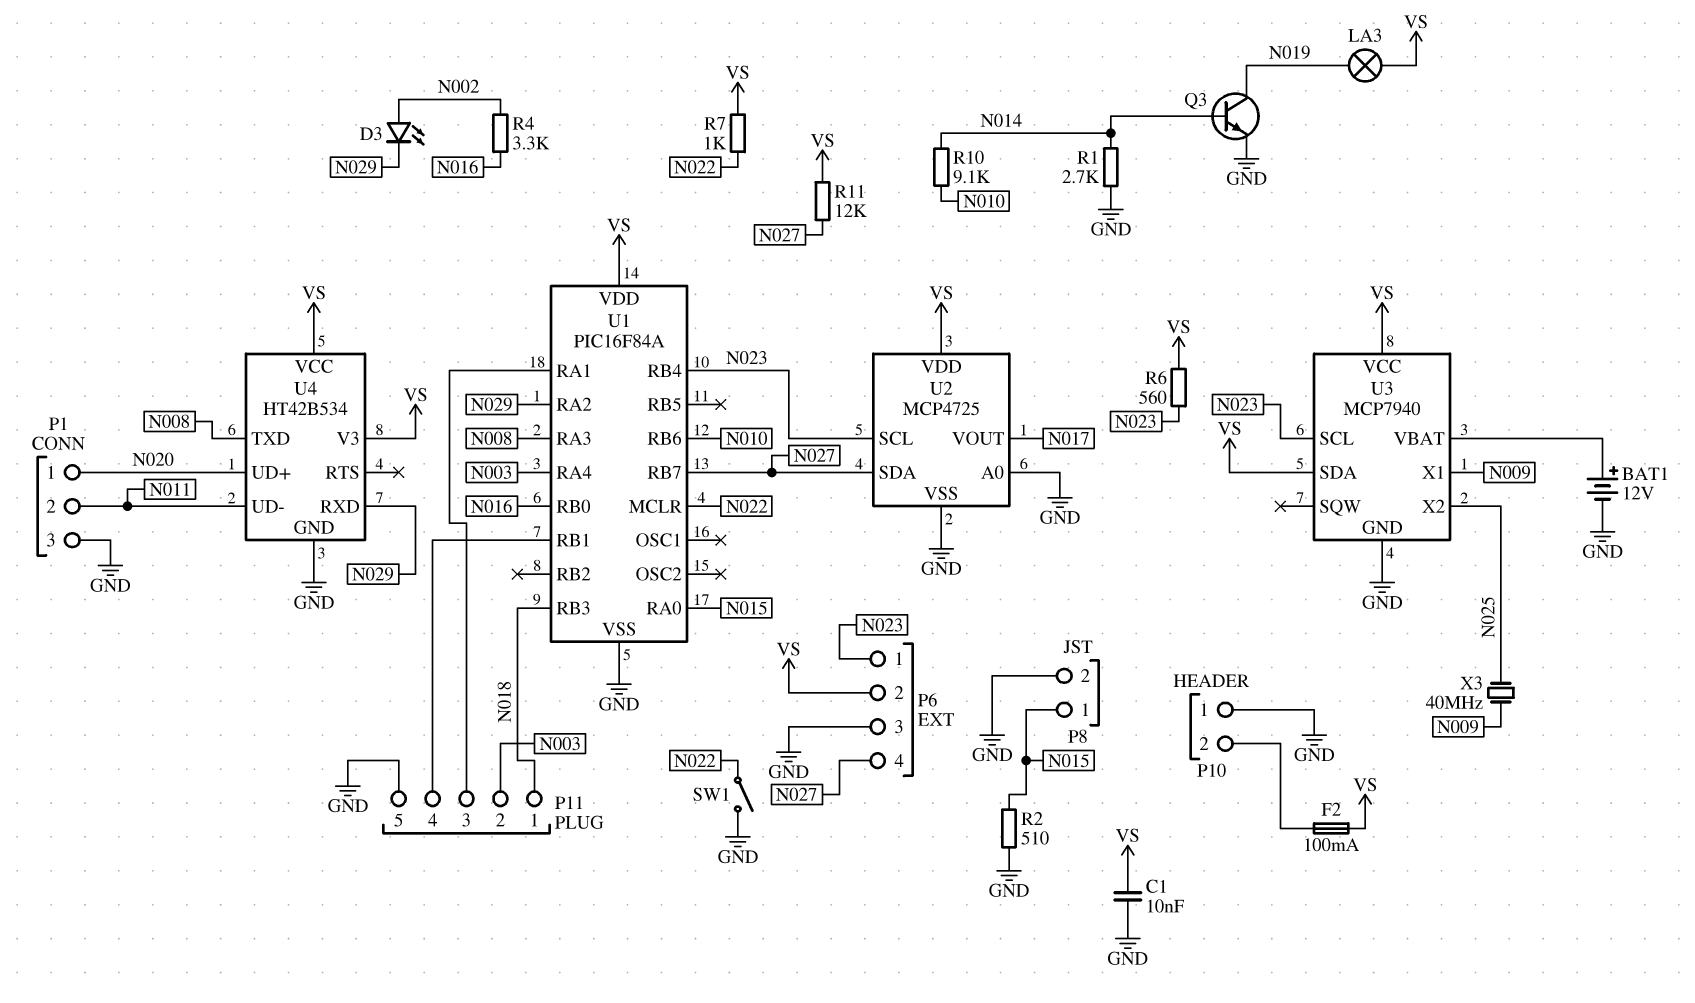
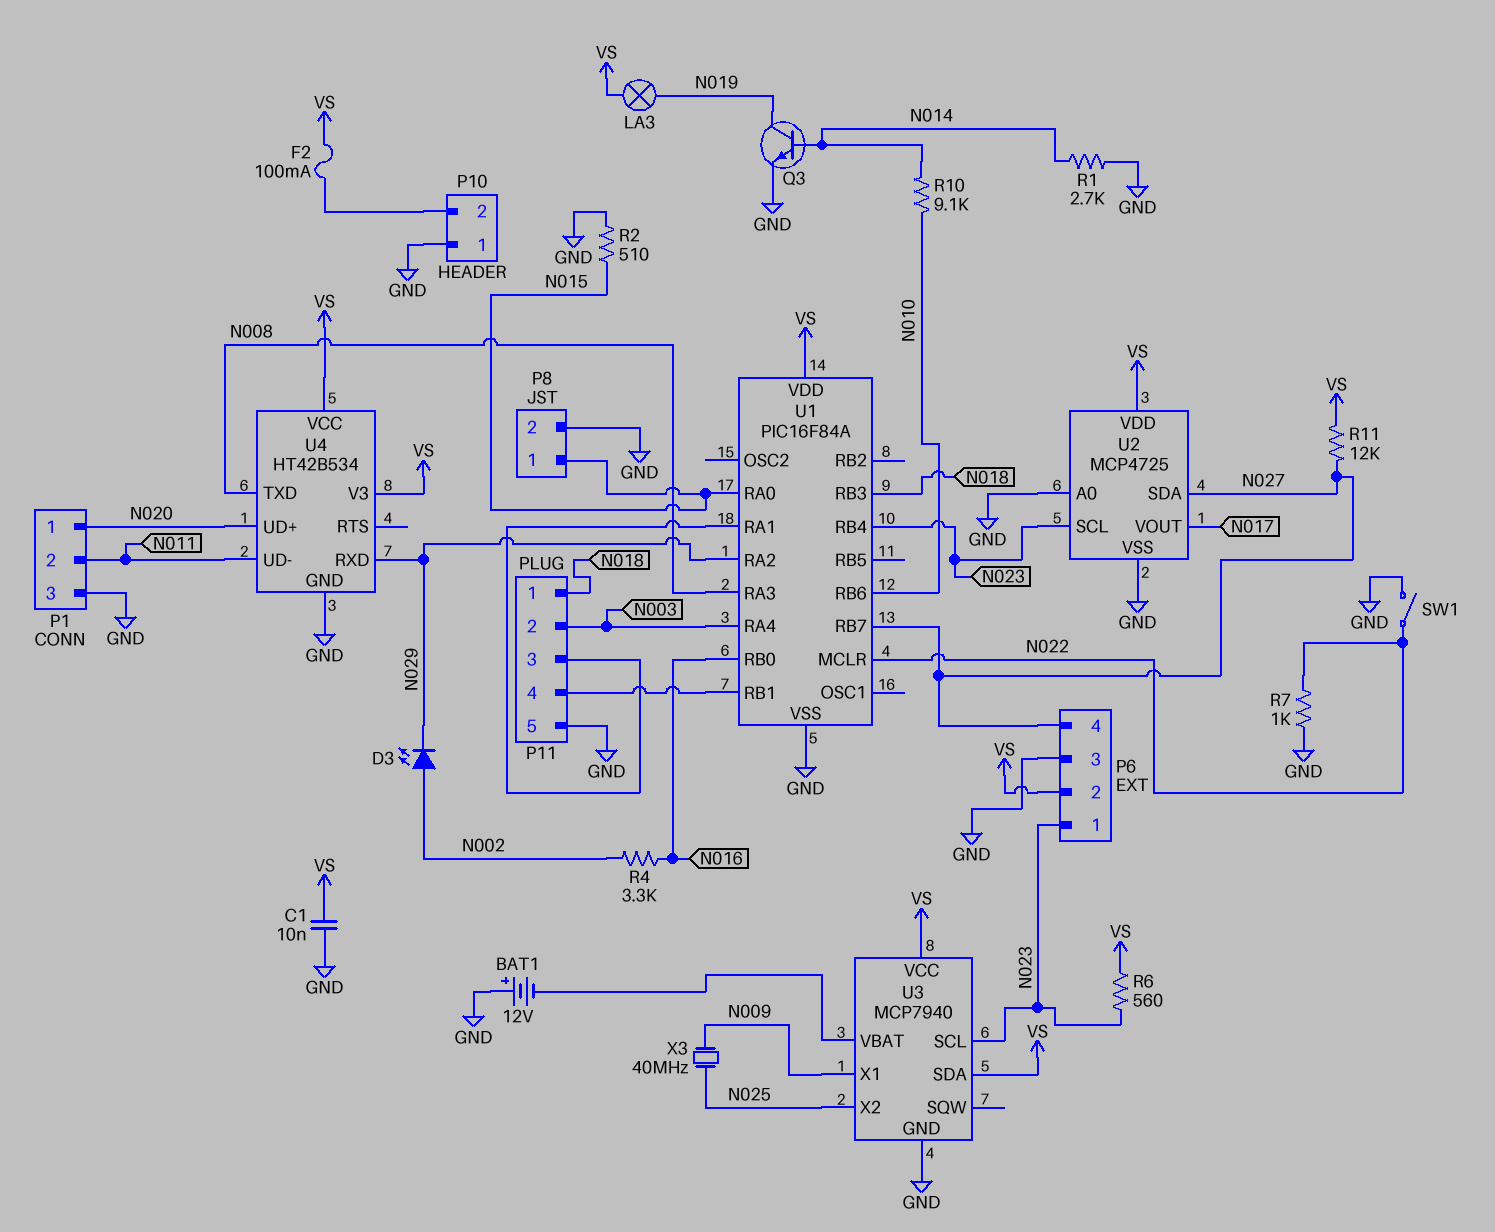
BAT1: 12V (plus U3/VBAT, minus GND) -> 12V (plus GND, minus U3/VBAT)
R7: 1k (N022, VS) -> 1k (GND, N022)

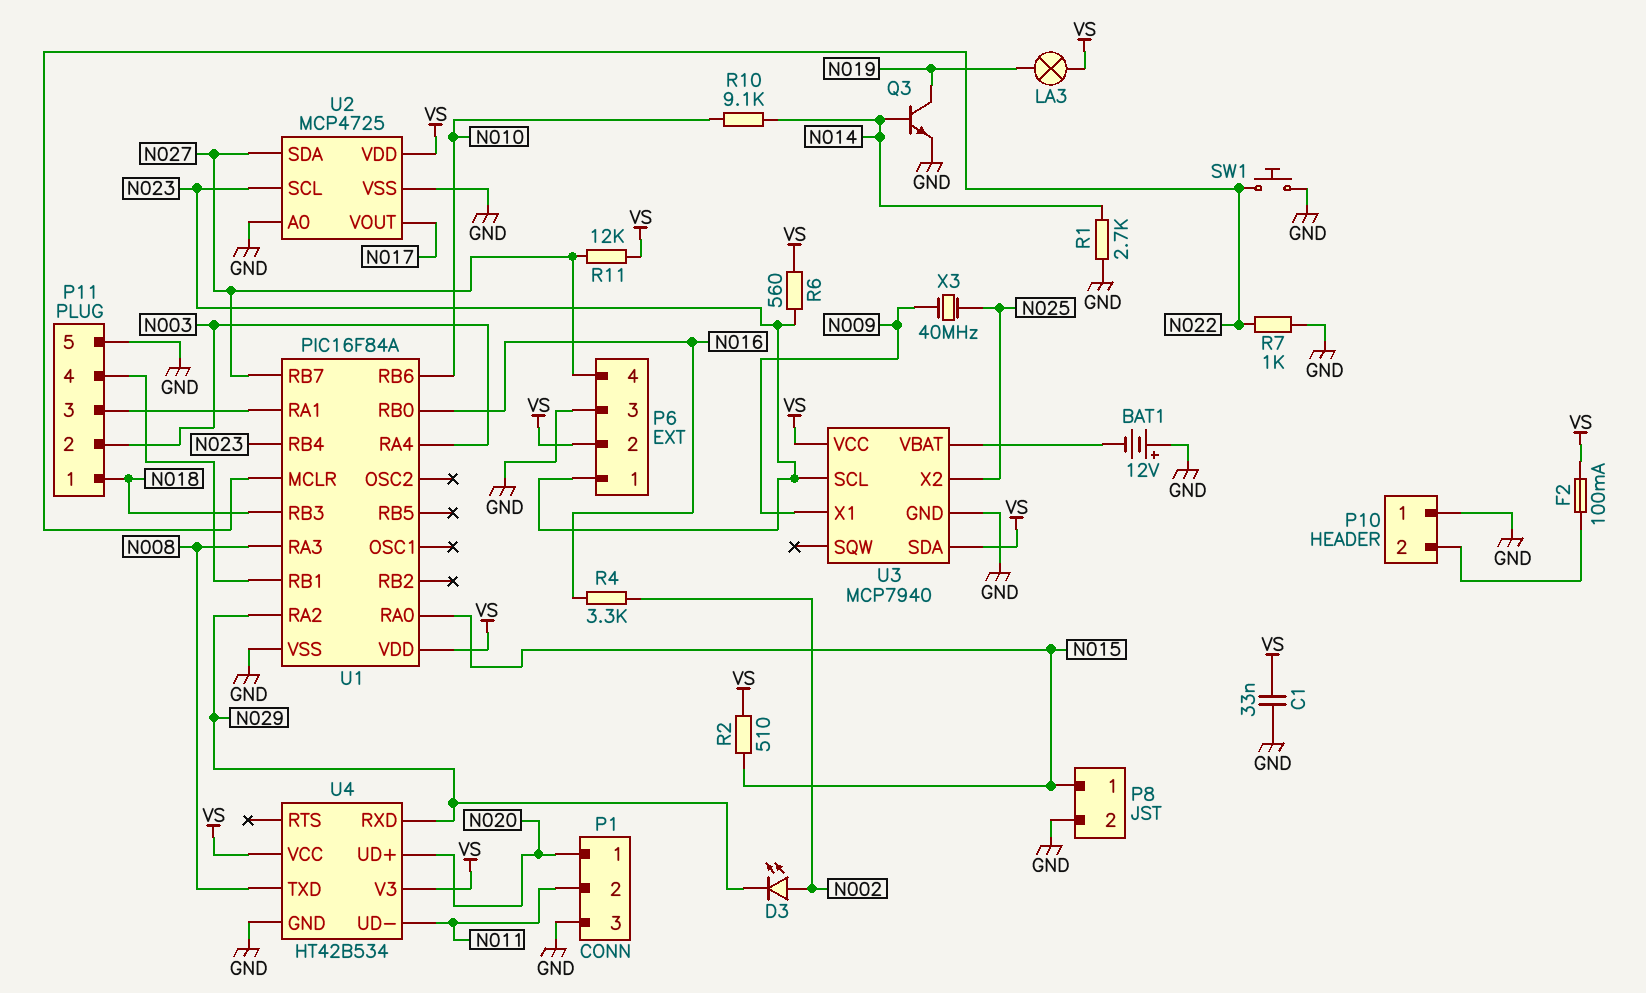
C1: 10nF (GND, VS) -> 33nF (GND, VS)
R2: 510 (GND, N015) -> 510 (N015, VS)
SW1: switch (GND, N022) -> button (GND, N022)

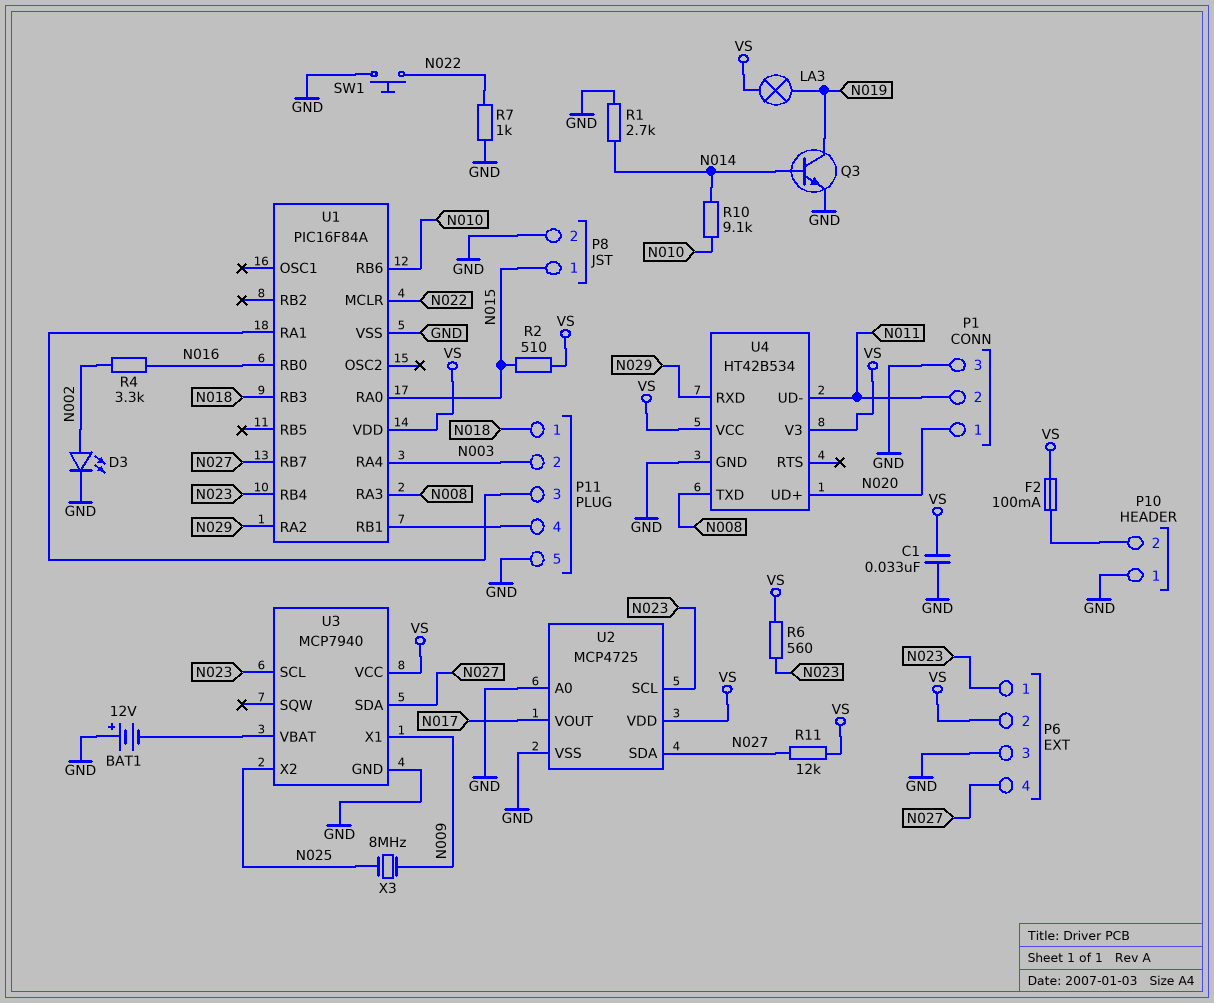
D3: LED (A N002, K N029) -> LED (A N002, K GND)
U3 pin SDA: VS -> N027
X3: 40MHz (N009, N025) -> 8MHz (N009, N025)

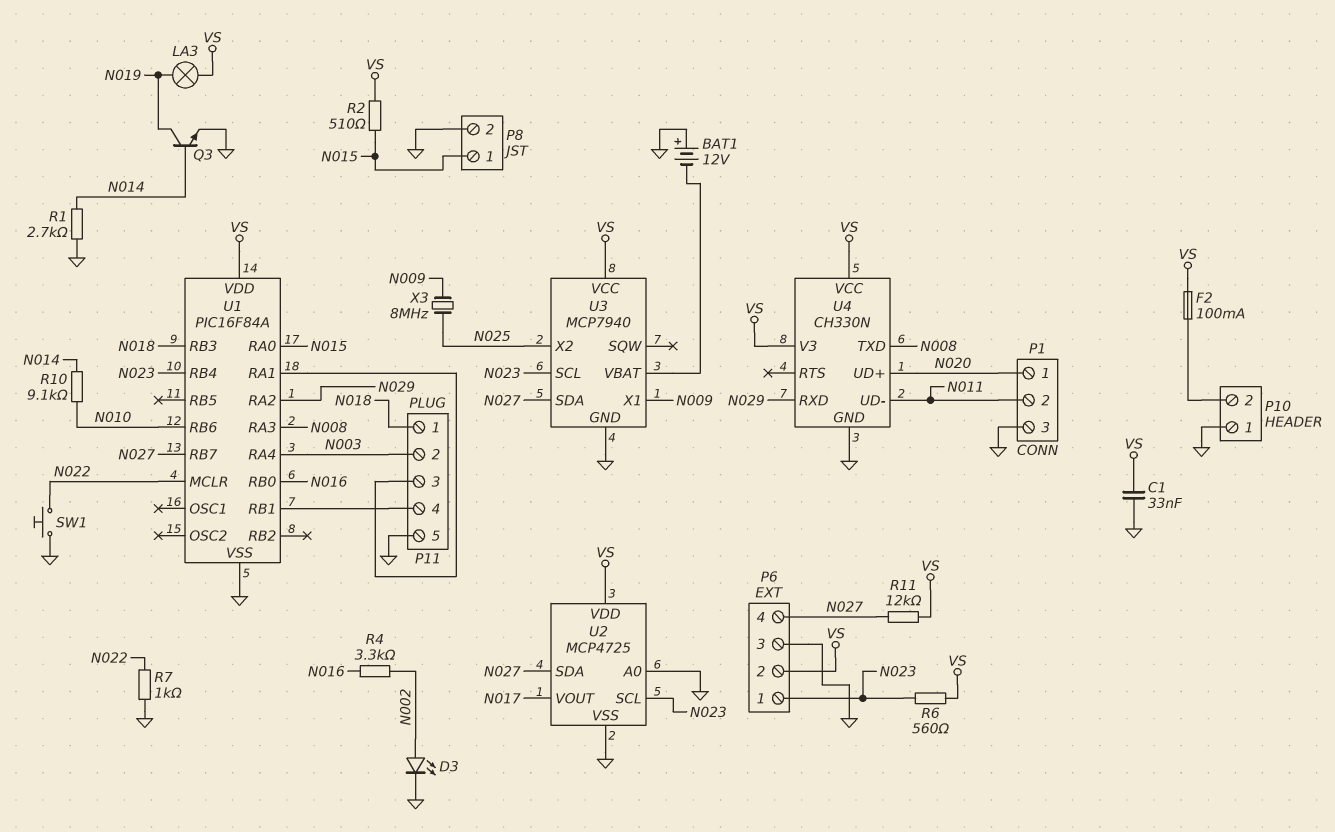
U4: HT42B534 -> CH330N

